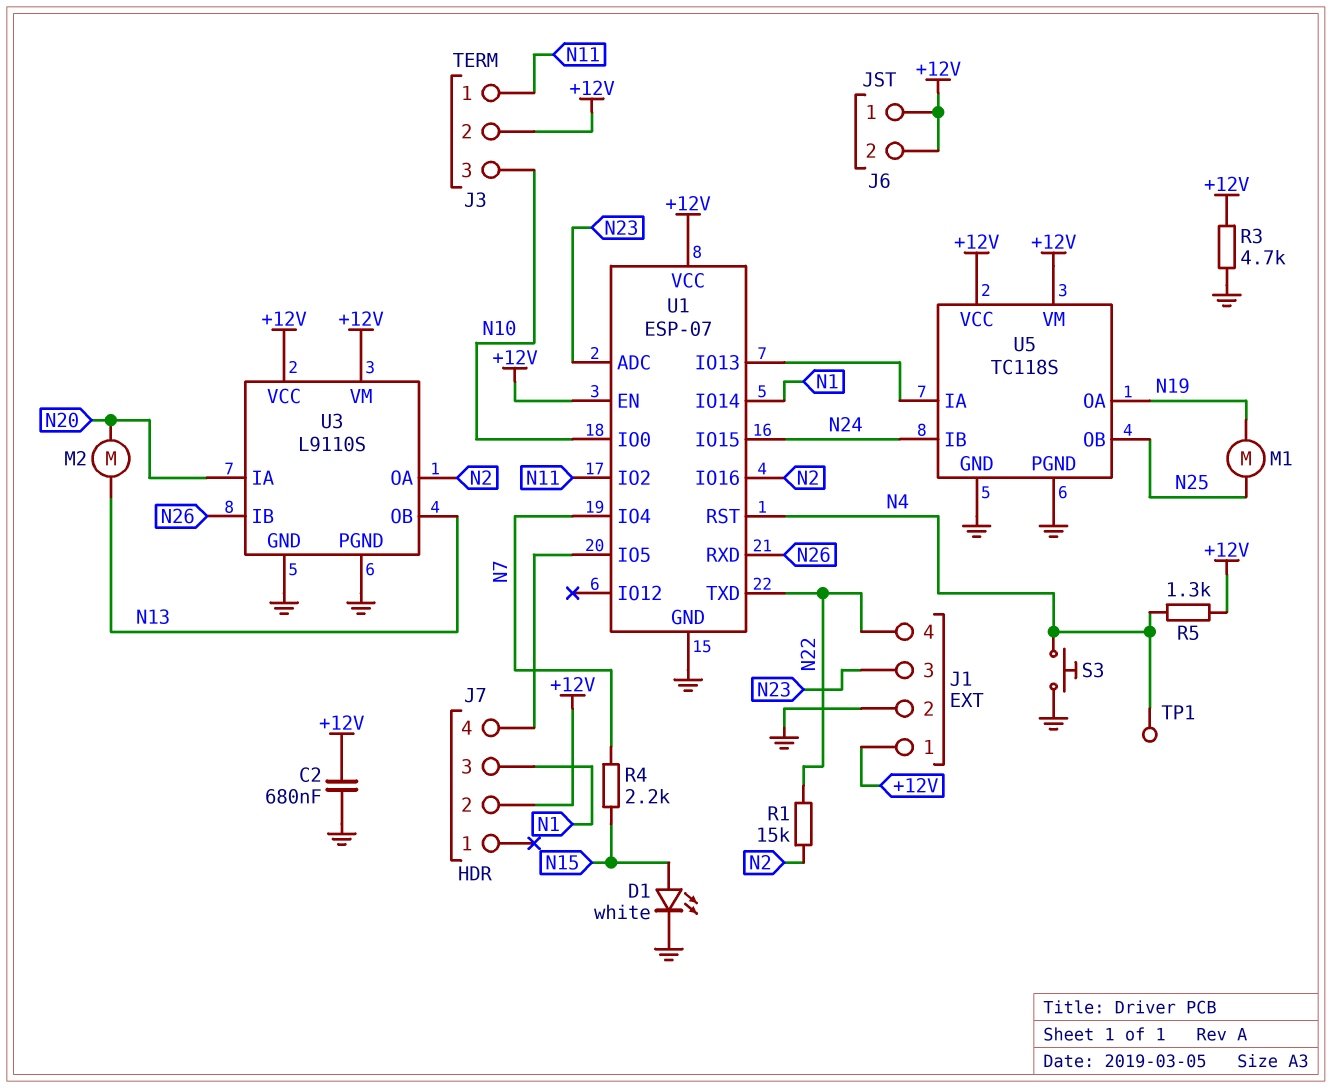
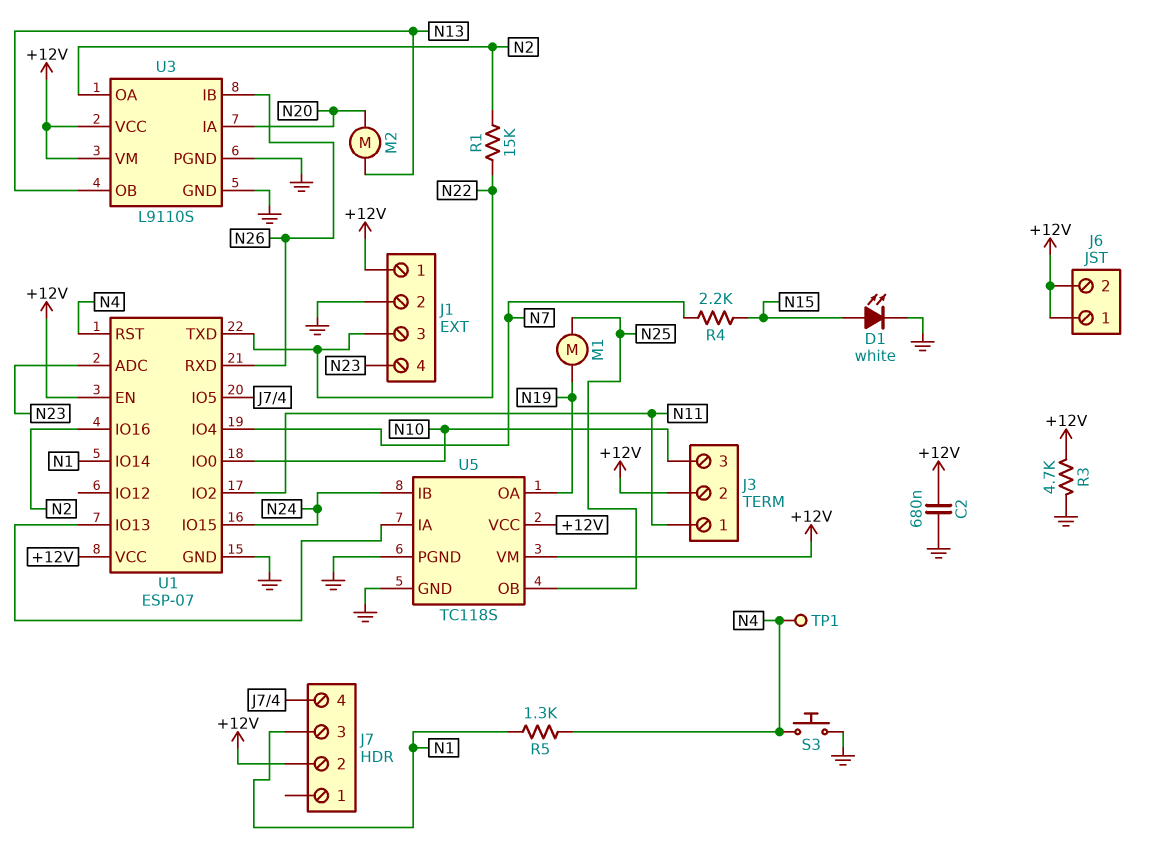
J1 pin 3: N23 -> N22
J1 pin 4: N22 -> N23
R5: 1.3k (+12V, N4) -> 1.3k (N1, N4)

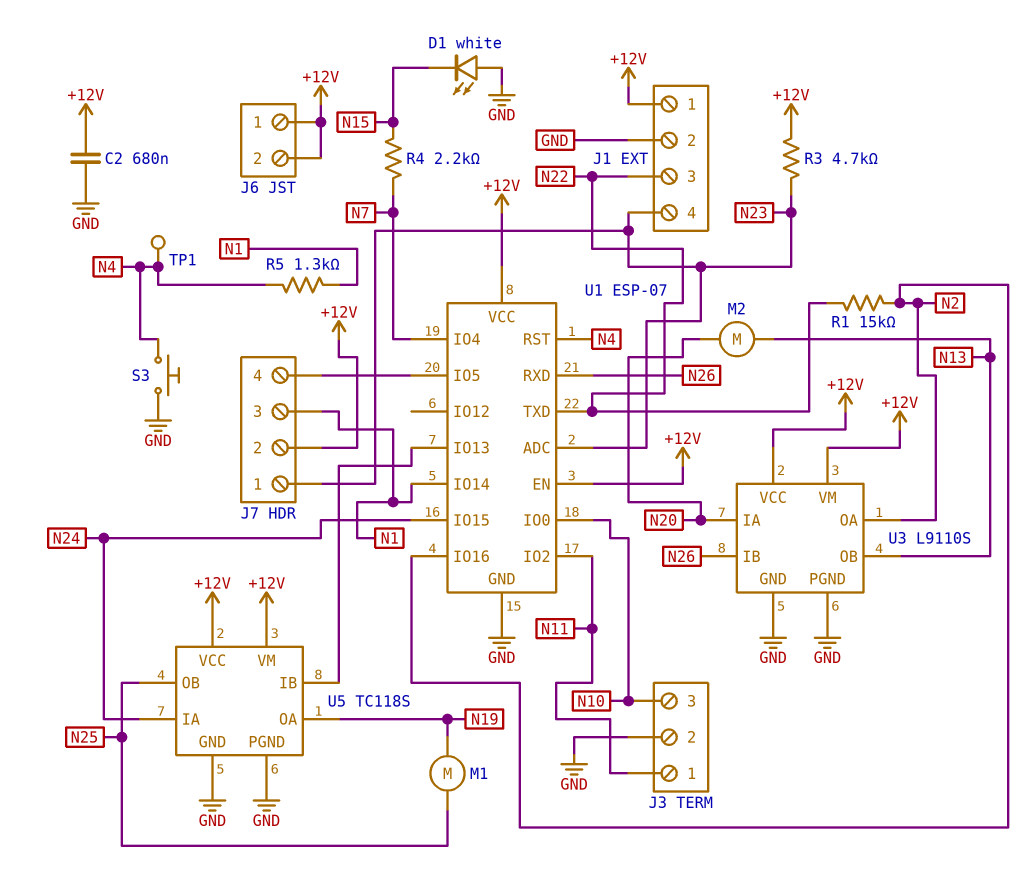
D1: LED white (A N15, K GND) -> LED white (A GND, K N15)
J3 pin 2: +12V -> GND
J7 pin 1: none -> N23
R3: 4.7k (+12V, GND) -> 4.7k (+12V, N23)
U5 pin IA: U1/IO13 -> N24
U5 pin IB: N24 -> U1/IO13

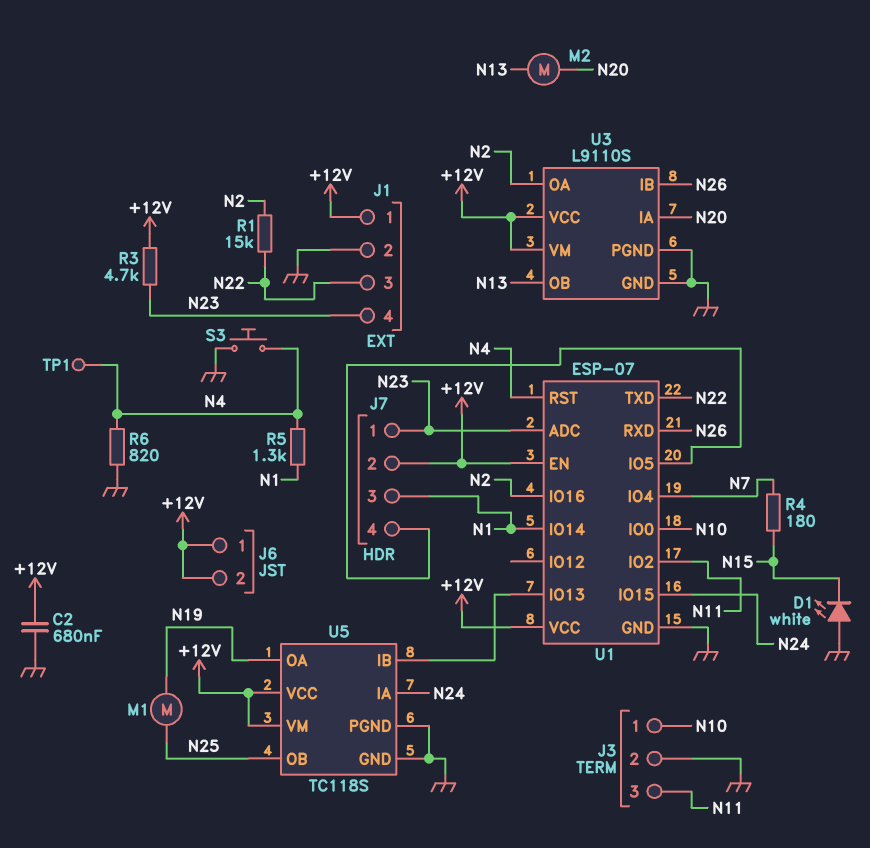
J3 pin 1: N11 -> N10
J3 pin 3: N10 -> N11
R4: 2.2k (N7, N15) -> 180 (N7, N15)
R6: none -> 820 (GND, N4)

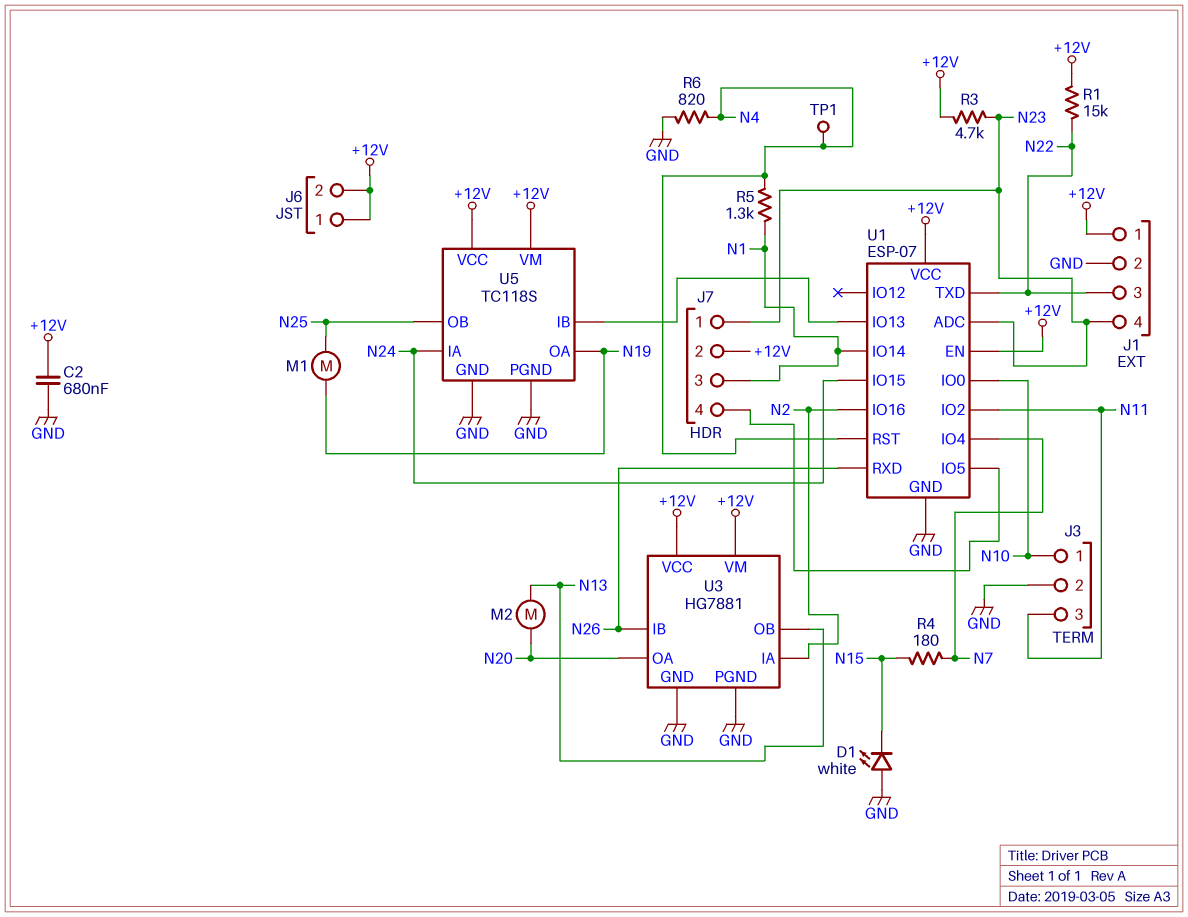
R1: 15k (N2, N22) -> 15k (+12V, N22)
S3: button (GND, N4) -> none
U3: L9110S -> HG7881
U3 pin IA: N20 -> N2
U3 pin OA: N2 -> N20

